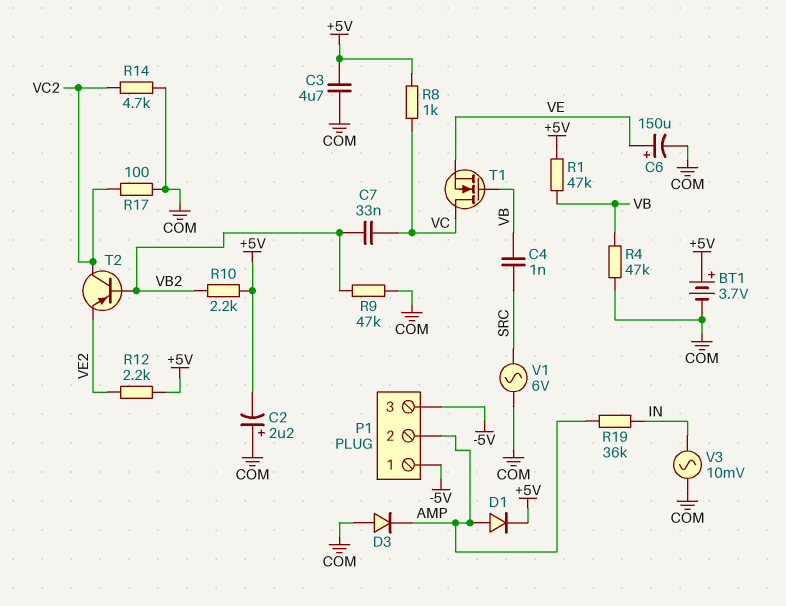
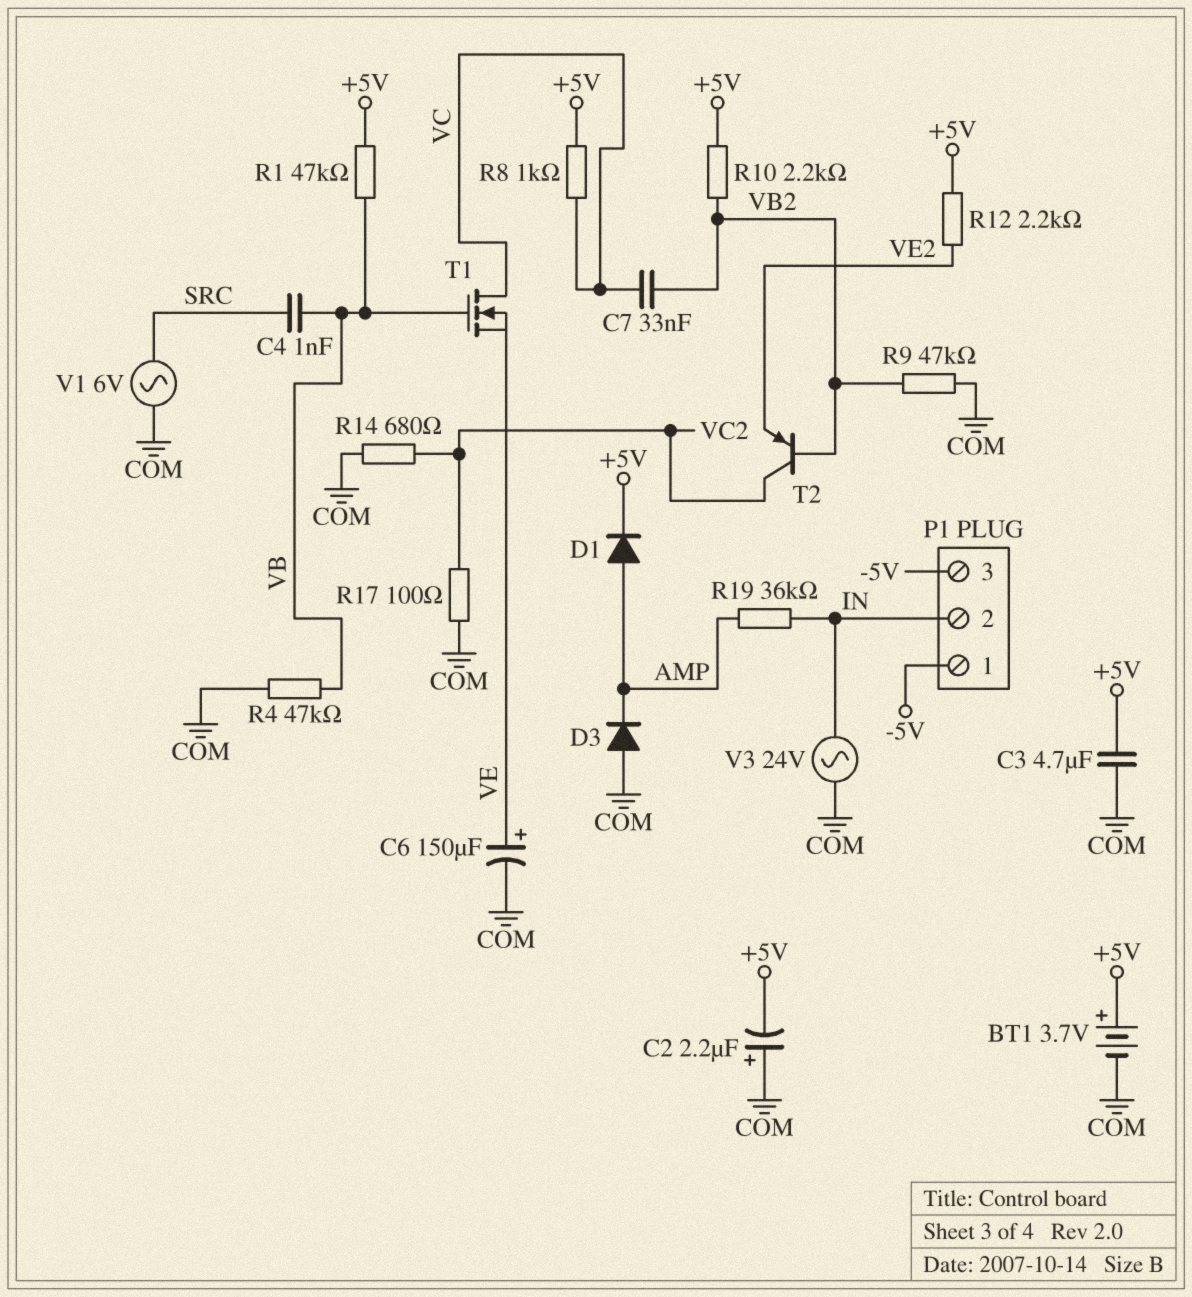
P1 pin 2: AMP -> IN
R14: 4.7k (COM, VC2) -> 680 (COM, VC2)
V3: AC 10mV (COM, IN) -> AC 24V (COM, IN)

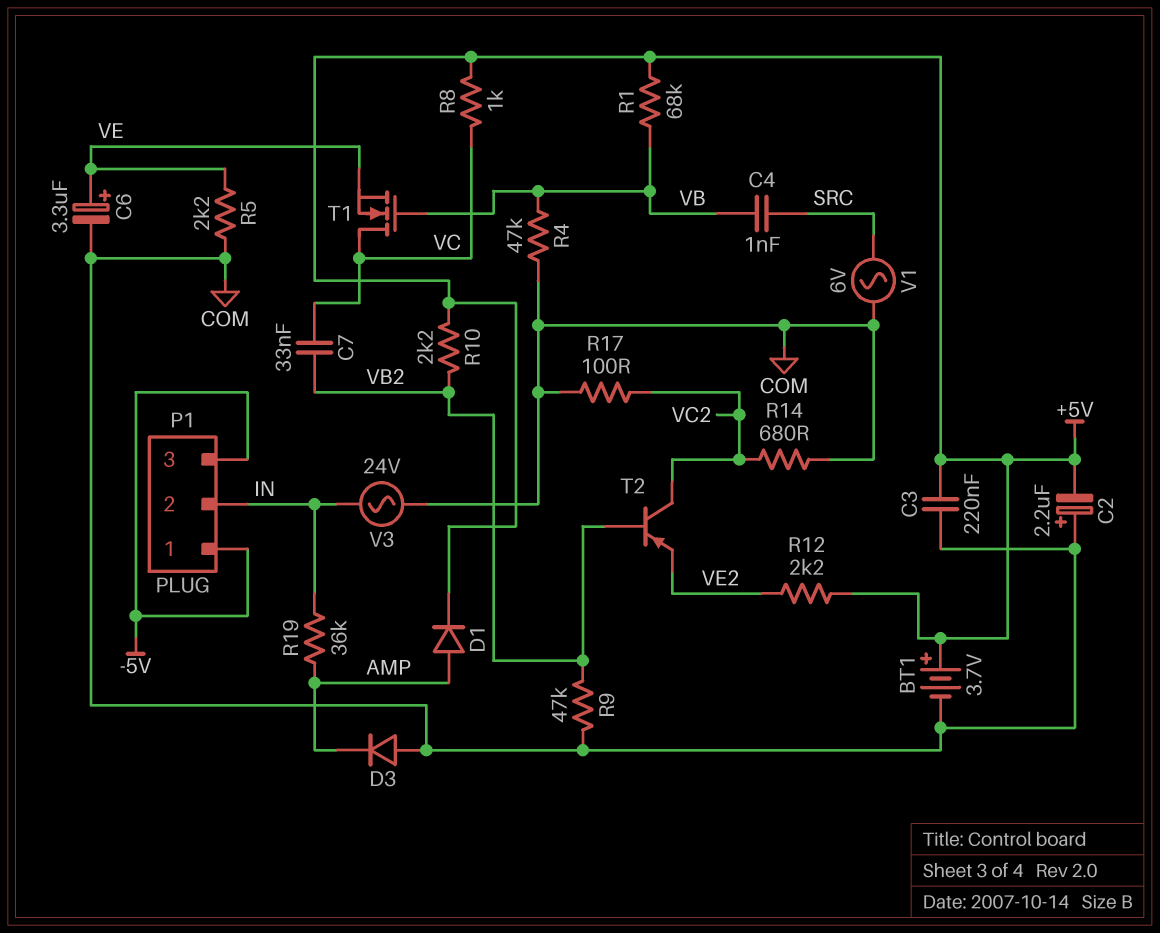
C3: 4.7uF (+5V, COM) -> 220nF (+5V, COM)
C6: 150uF (plus VE, minus COM) -> 3.3uF (plus VE, minus COM)
R1: 47k (+5V, VB) -> 68k (+5V, VB)
R5: none -> 2.2k (COM, VE)

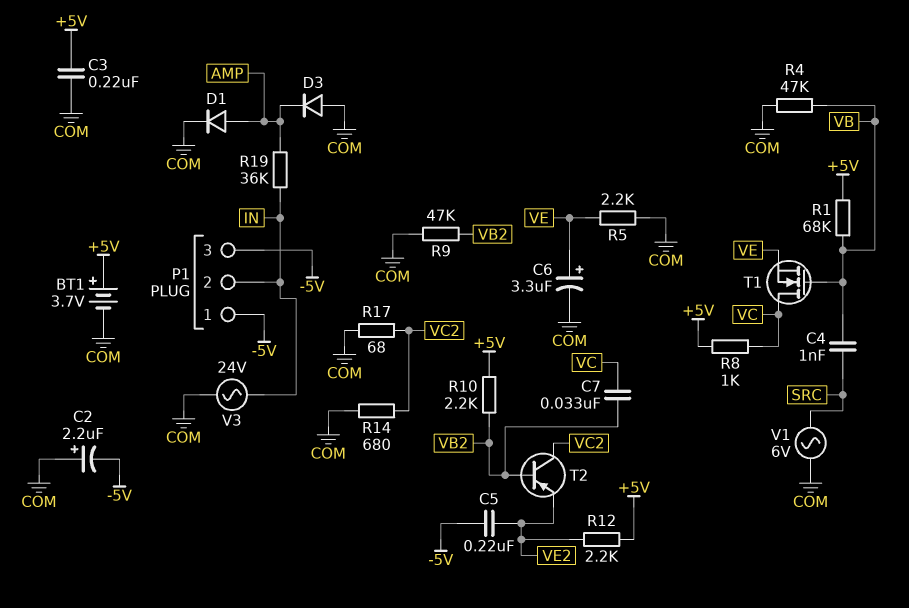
C2: 2.2uF (plus COM, minus +5V) -> 2.2uF (plus COM, minus -5V)
C5: none -> 220nF (-5V, VE2)
D1: diode (A AMP, K +5V) -> diode (A AMP, K COM)
R17: 100 (COM, VC2) -> 68 (COM, VC2)

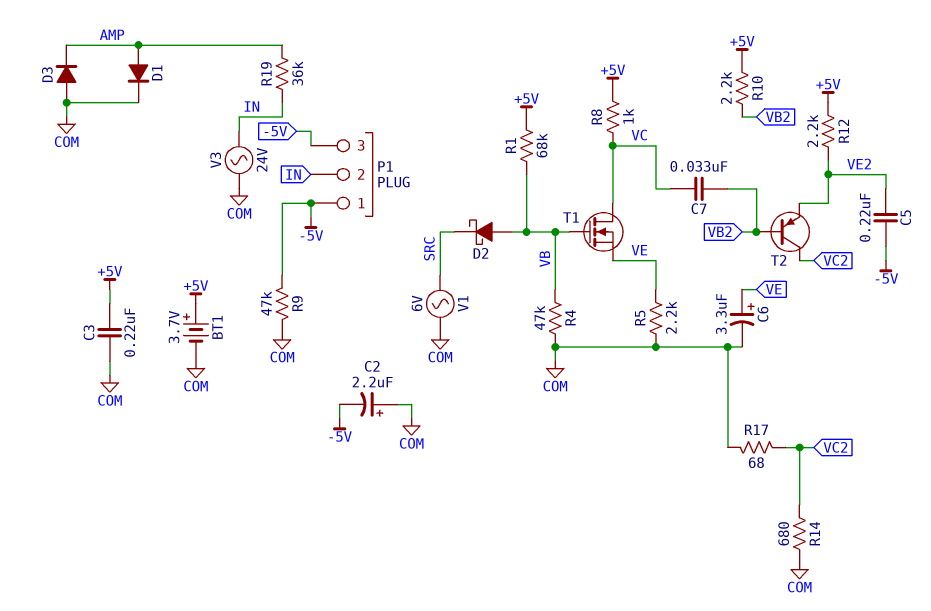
C4: 1nF (SRC, VB) -> none
D2: none -> schottky (A VB, K SRC)
R9: 47k (COM, VB2) -> 47k (-5V, COM)

